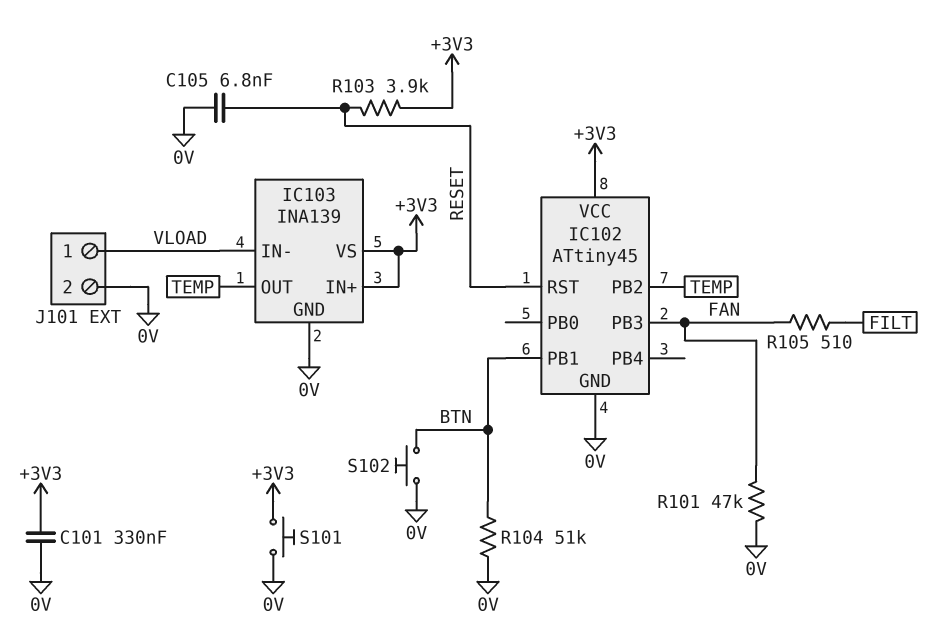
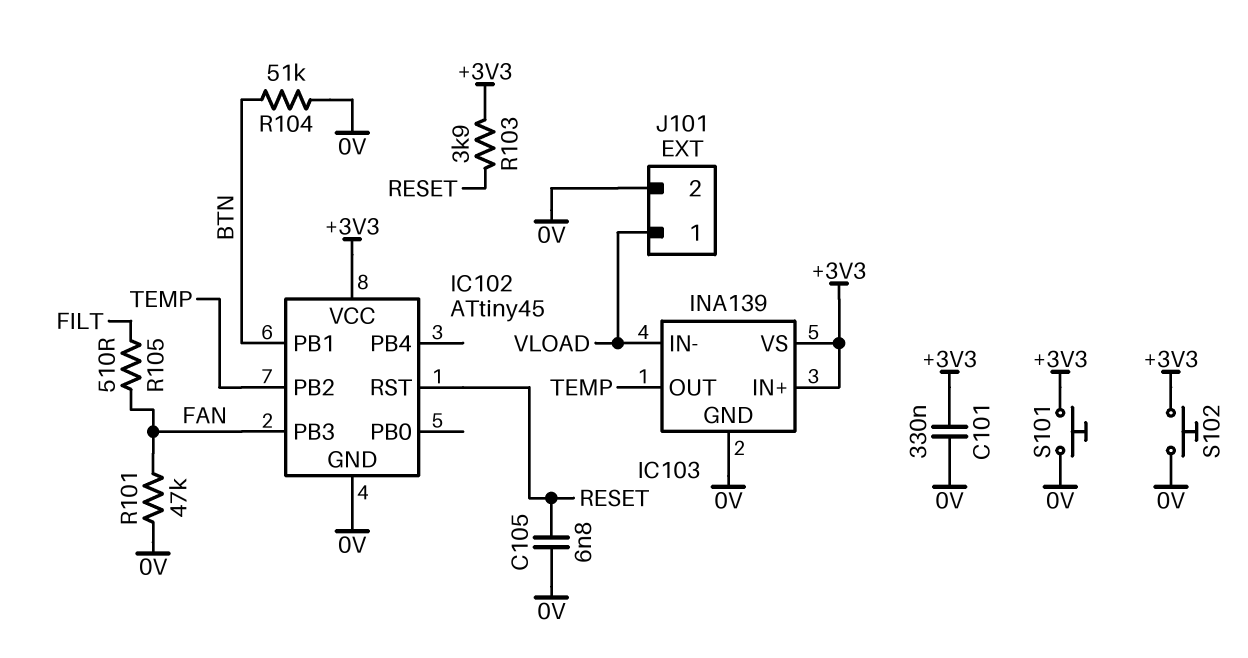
S102: button (0V, BTN) -> button (+3V3, 0V)

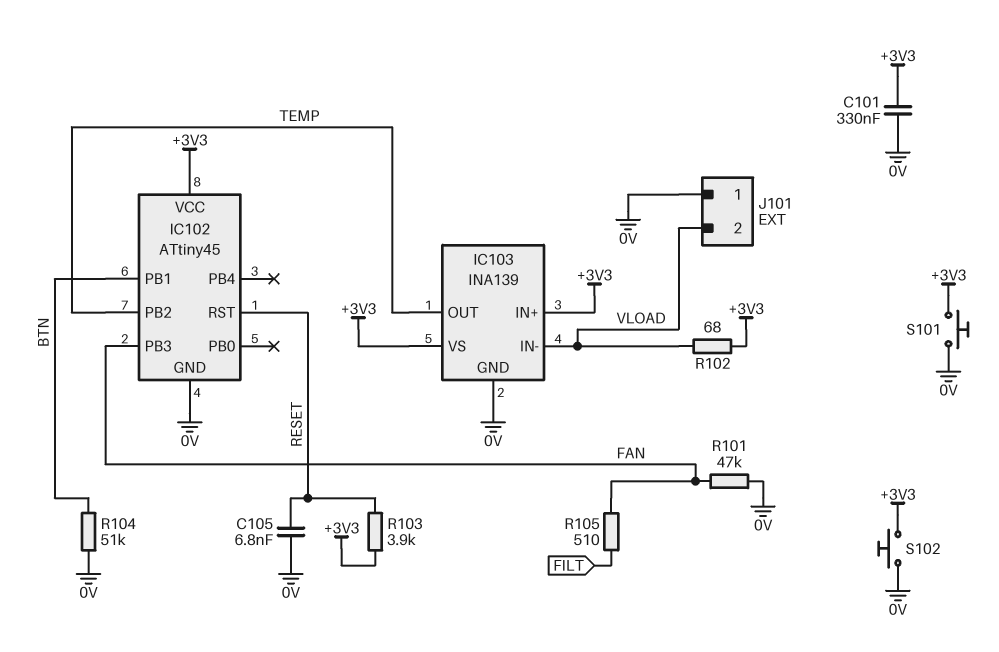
J101 pin 1: VLOAD -> 0V
J101 pin 2: 0V -> VLOAD
R102: none -> 68 (+3V3, VLOAD)

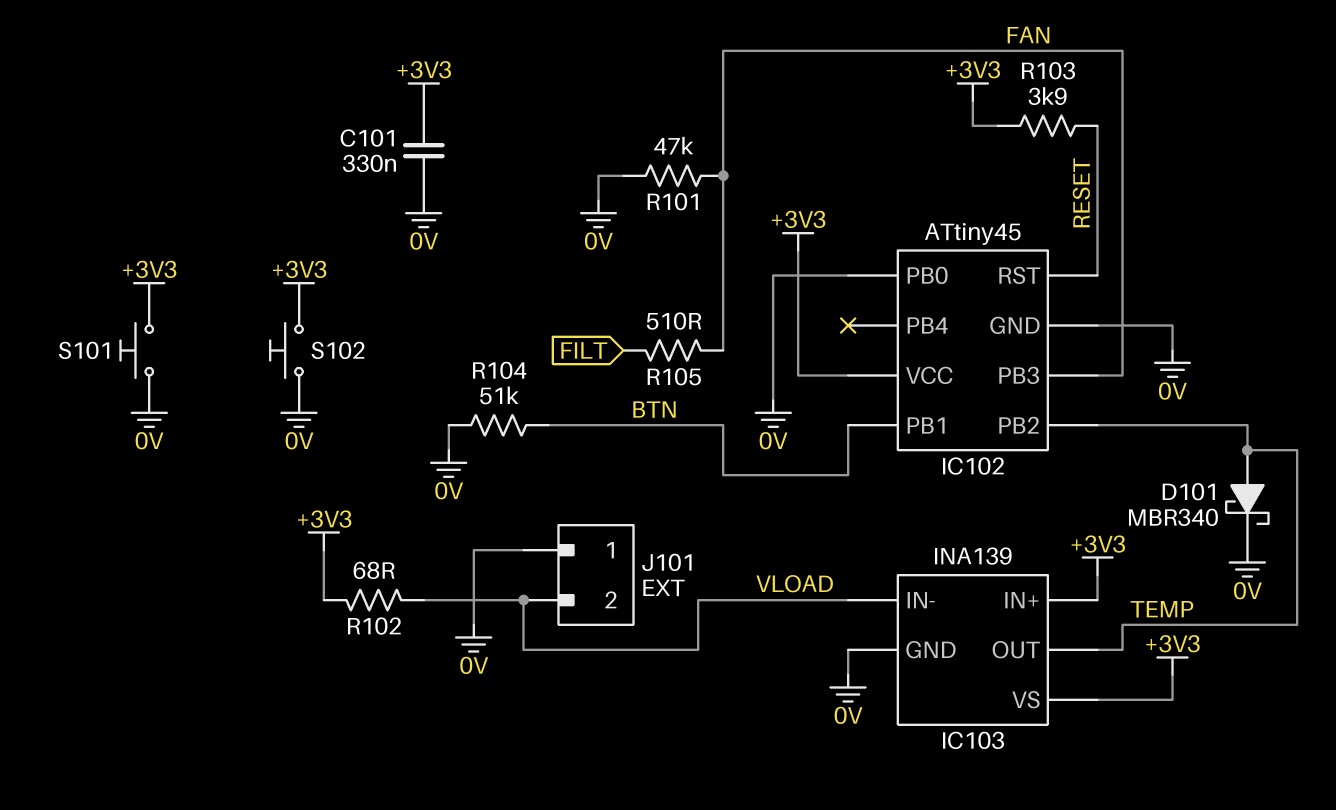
C105: 6.8nF (0V, RESET) -> none
D101: none -> schottky MBR340 (A TEMP, K 0V)
IC102 pin PB0: none -> 0V

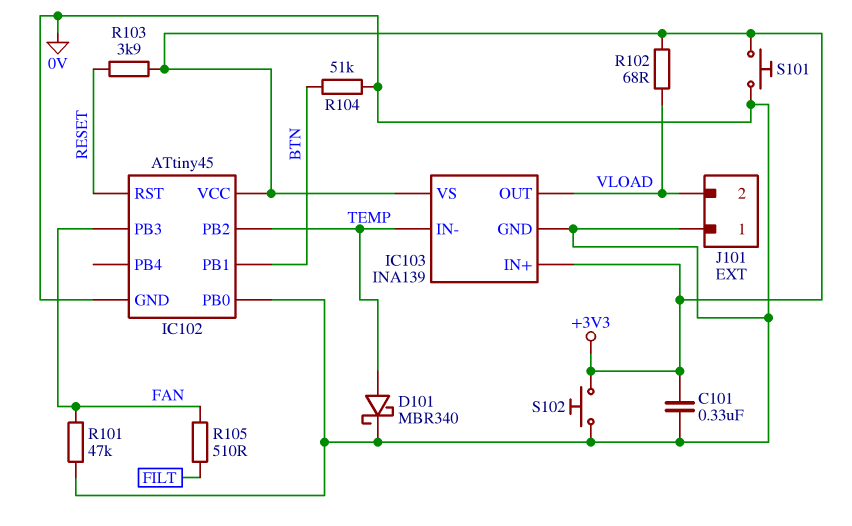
IC103 pin IN-: VLOAD -> TEMP
IC103 pin OUT: TEMP -> VLOAD

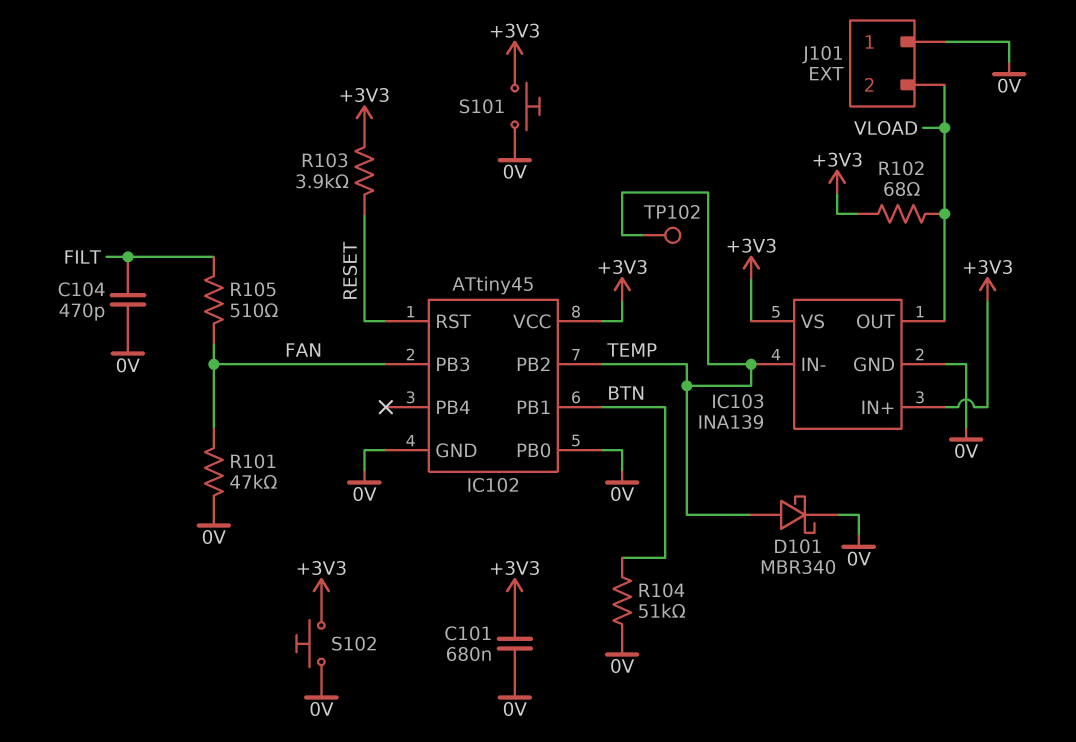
C101: 330nF (+3V3, 0V) -> 680nF (+3V3, 0V)
C104: none -> 470pF (0V, FILT)
TP102: none -> test point (TEMP)

